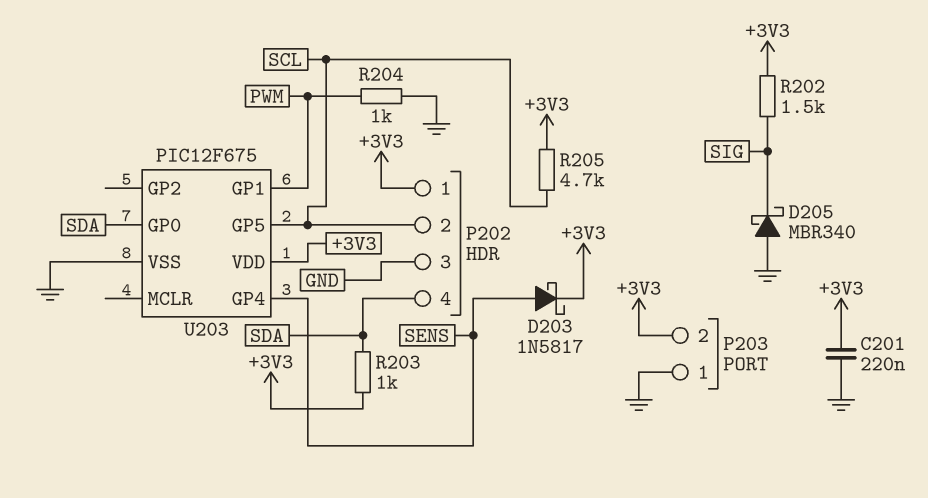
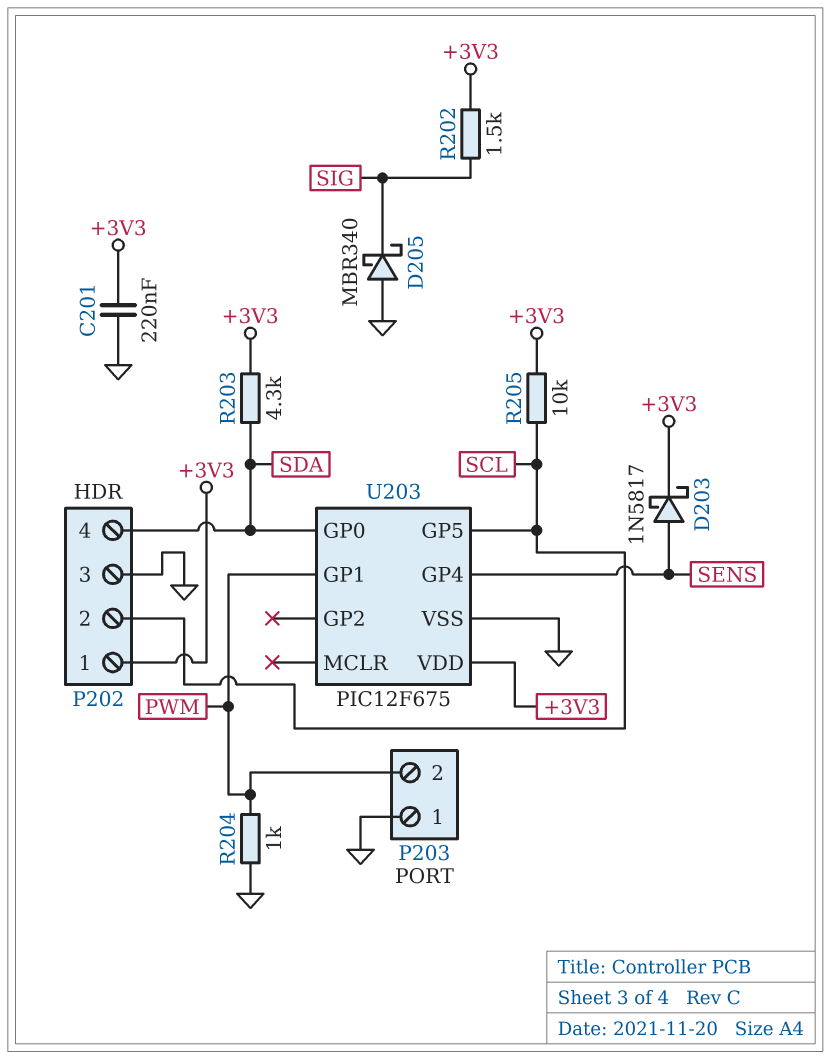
P203 pin 2: +3V3 -> PWM
R203: 1k (+3V3, SDA) -> 4.3k (+3V3, SDA)
R205: 4.7k (+3V3, SCL) -> 10k (+3V3, SCL)

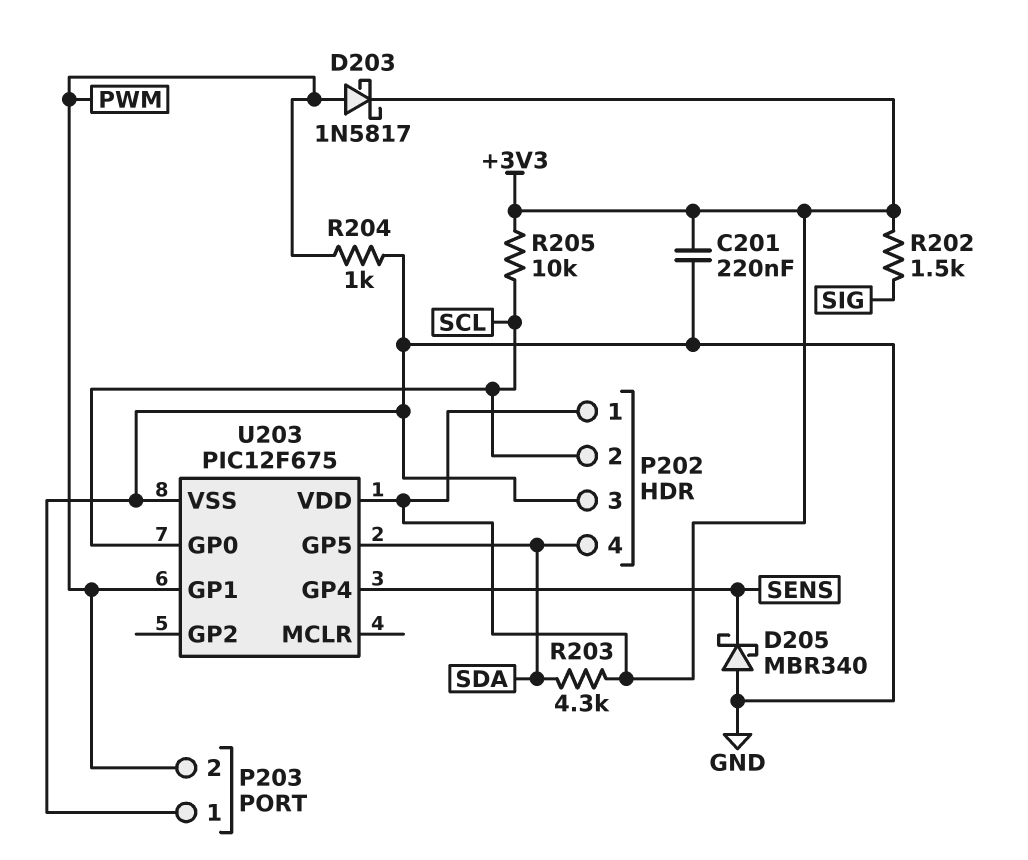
D203: schottky 1N5817 (A SENS, K +3V3) -> schottky 1N5817 (A PWM, K +3V3)
D205: schottky MBR340 (A GND, K SIG) -> schottky MBR340 (A GND, K SENS)
U203 pin GP0: SDA -> SCL
U203 pin GP5: SCL -> SDA

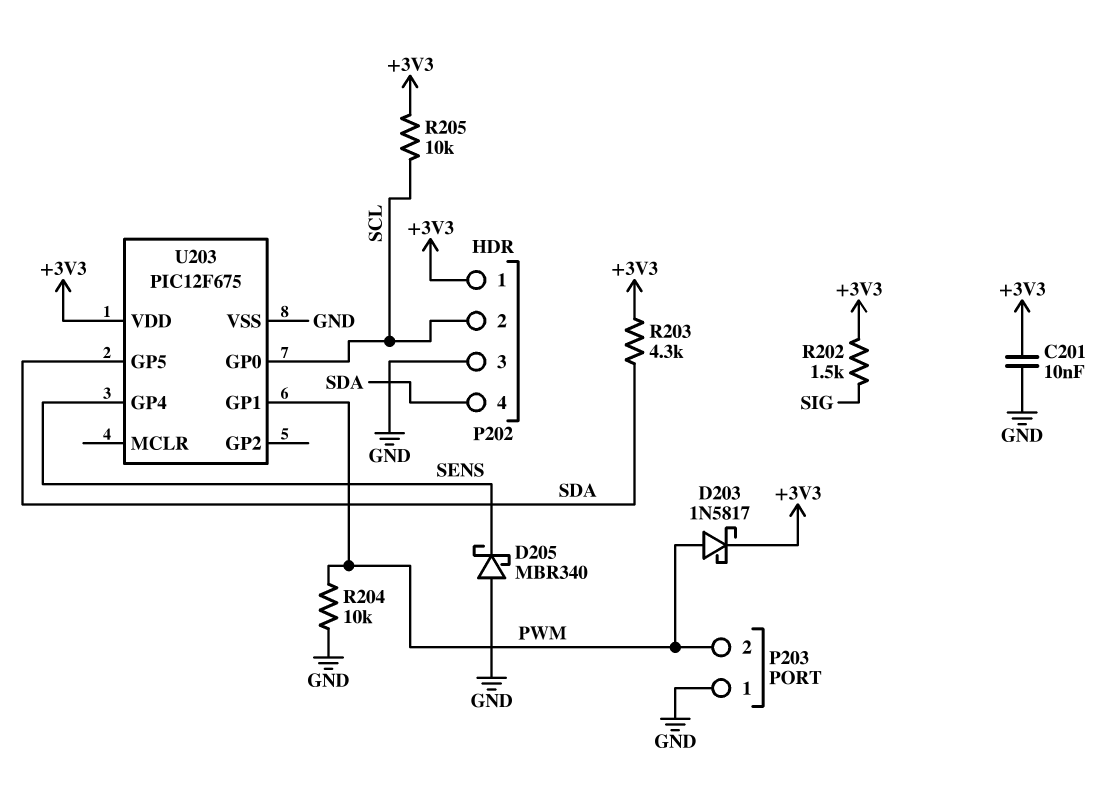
C201: 220nF (+3V3, GND) -> 10nF (+3V3, GND)
R204: 1k (GND, PWM) -> 10k (GND, PWM)

